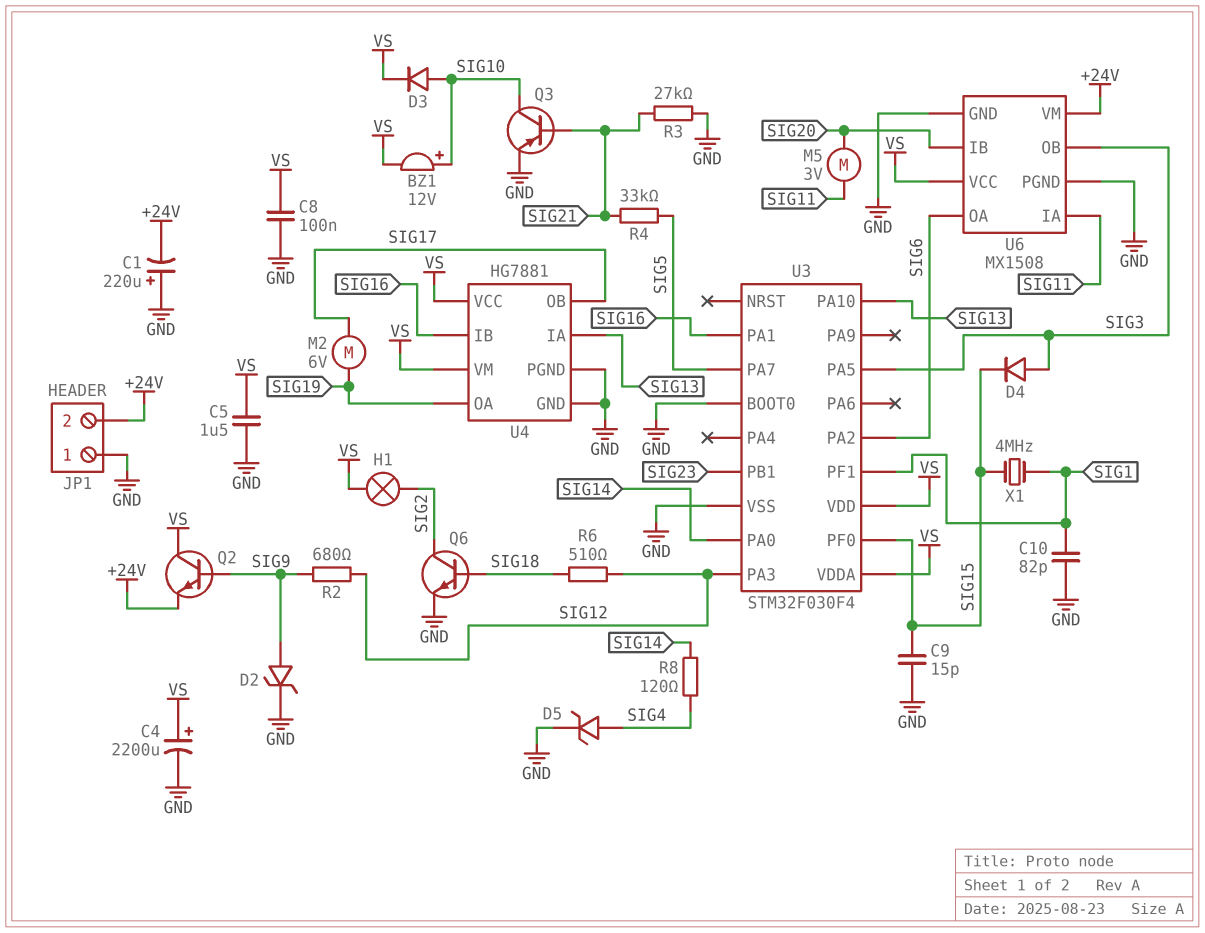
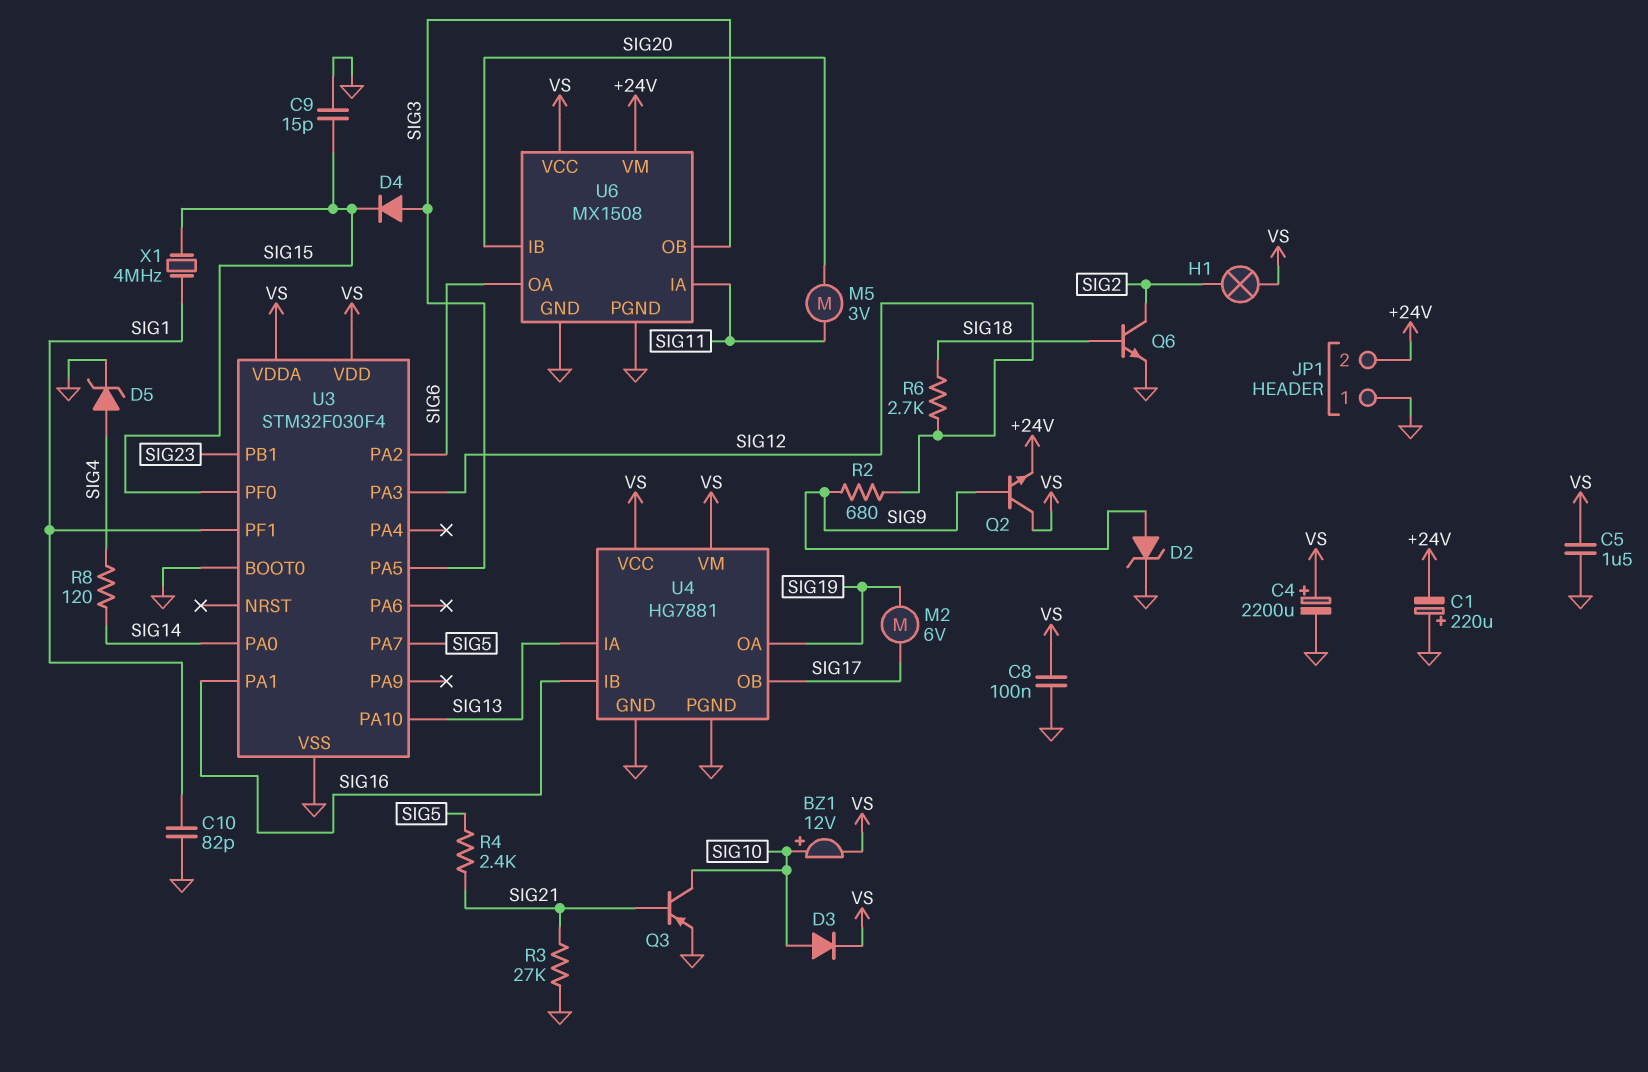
R4: 33k (SIG5, SIG21) -> 2.4k (SIG5, SIG21)
R6: 510 (SIG12, SIG18) -> 2.7k (SIG12, SIG18)

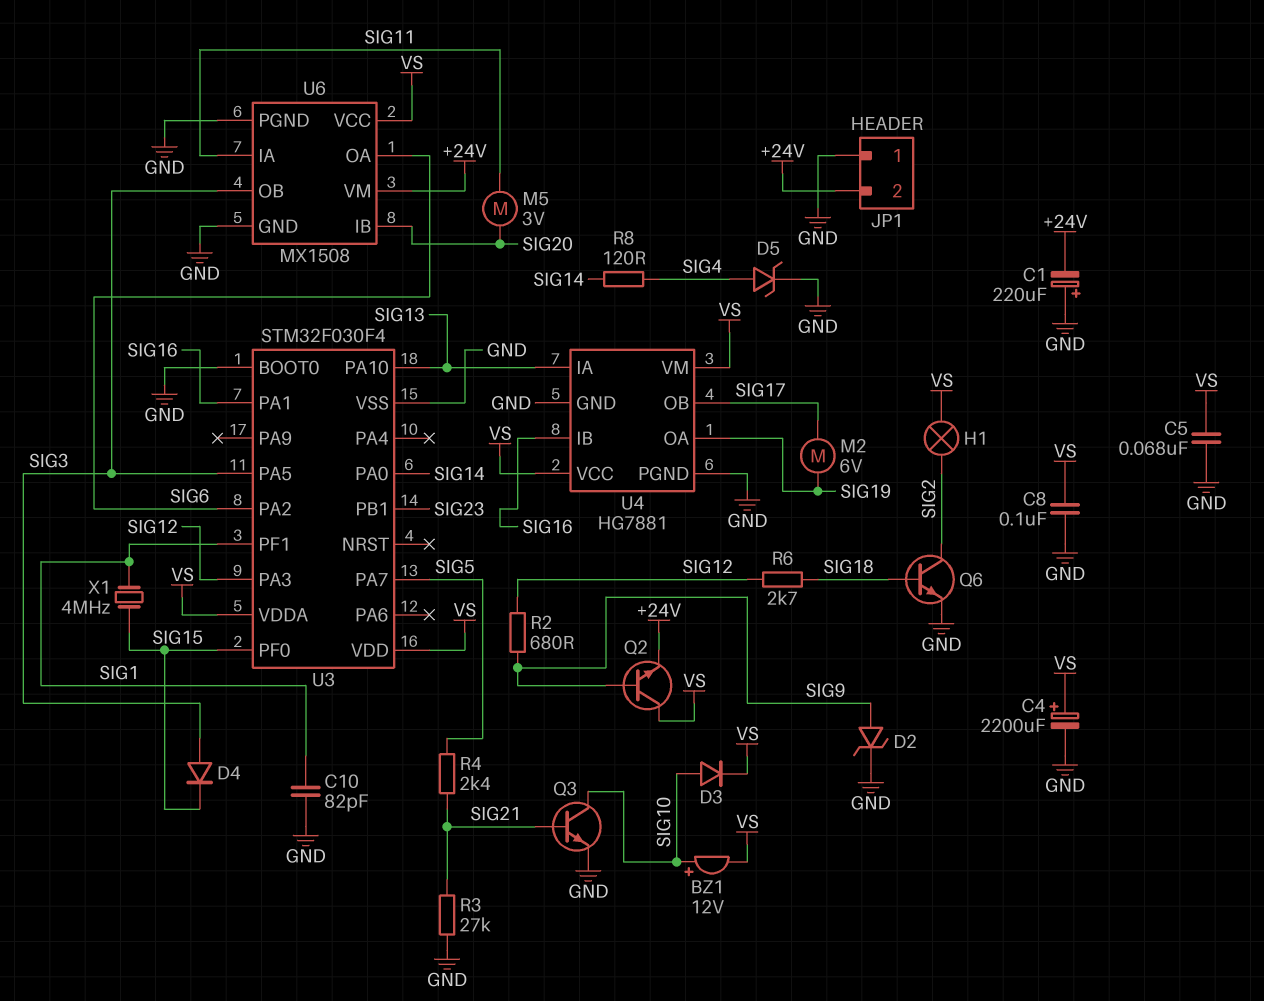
C5: 1.5uF (GND, VS) -> 68nF (GND, VS)
C9: 15pF (GND, SIG15) -> none
Q3: PNP (B SIG21, C SIG10, E GND) -> NPN (B SIG21, C SIG10, E GND)

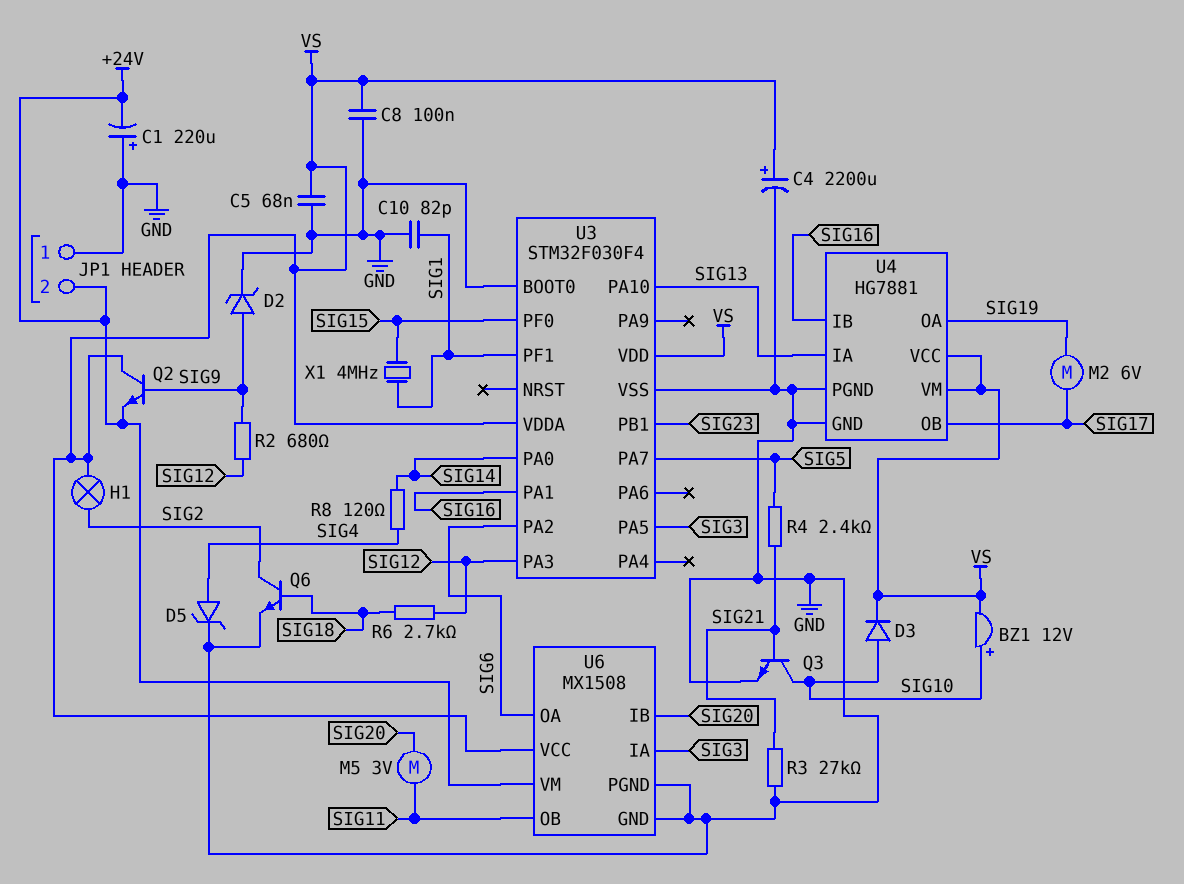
D4: diode (A SIG3, K SIG15) -> none
U6 pin IA: SIG11 -> SIG3
U6 pin OB: SIG3 -> SIG11

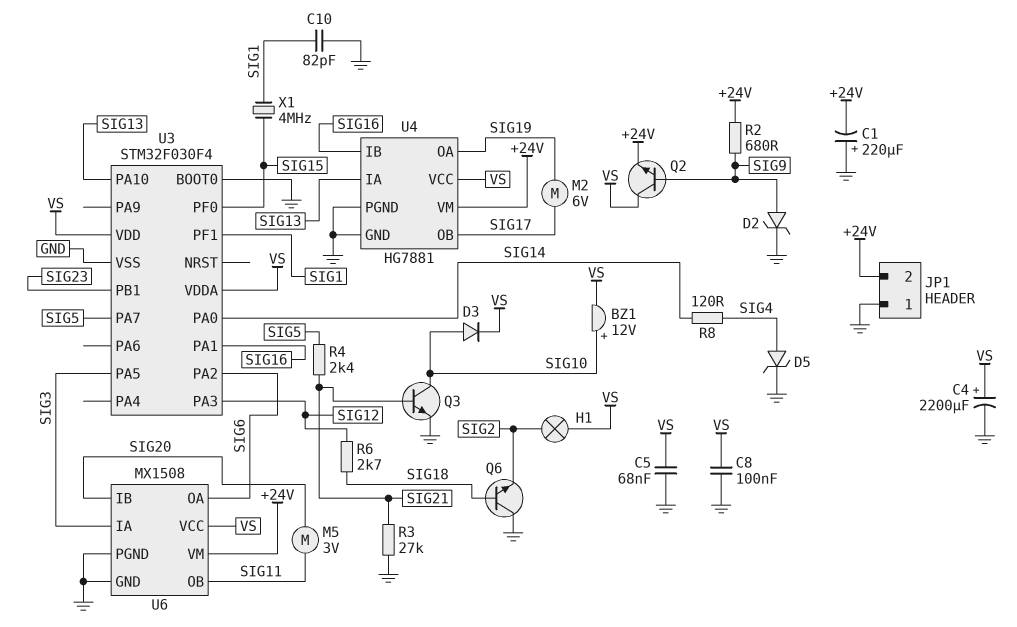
Q6: NPN (B SIG18, C SIG2, E GND) -> NPN (B SIG18, C GND, E SIG2)
R2: 680 (SIG9, SIG12) -> 680 (+24V, SIG9)
U4 pin VM: VS -> +24V

